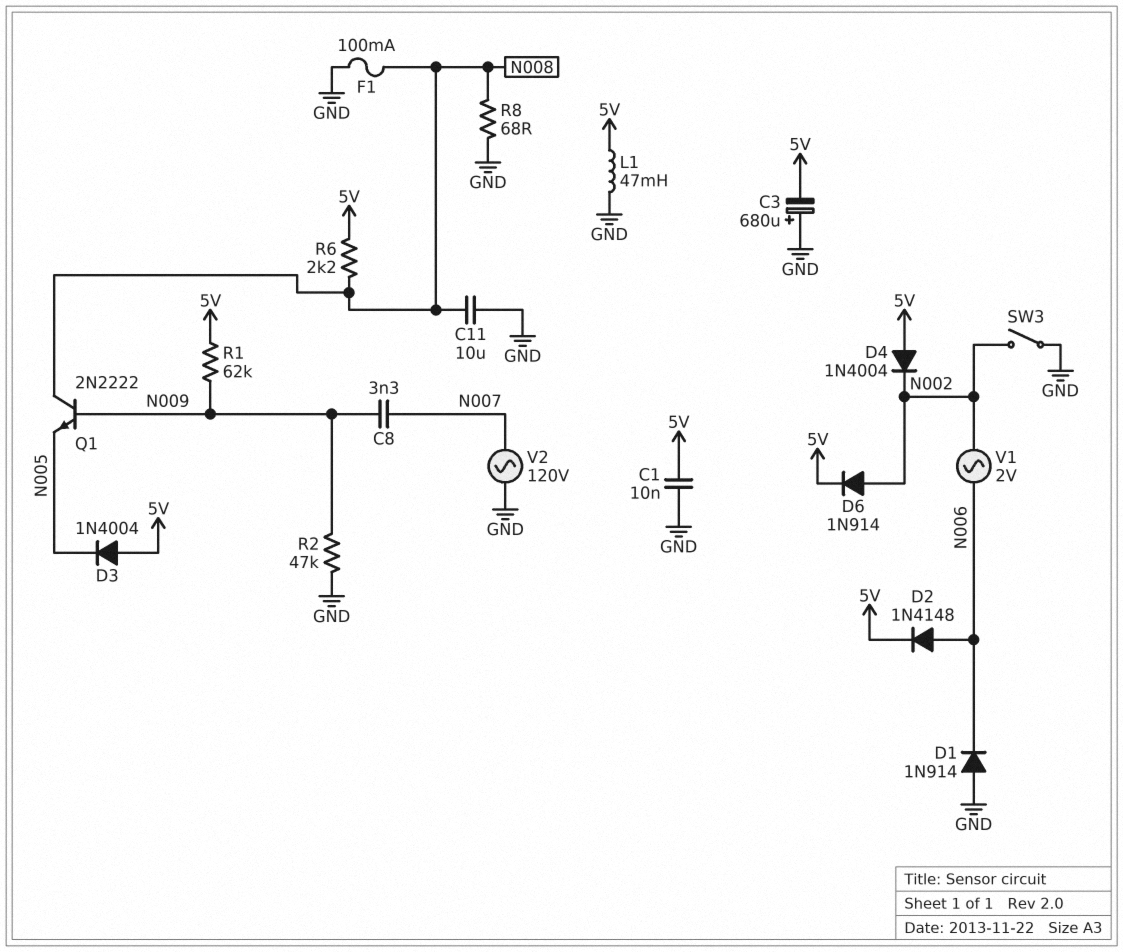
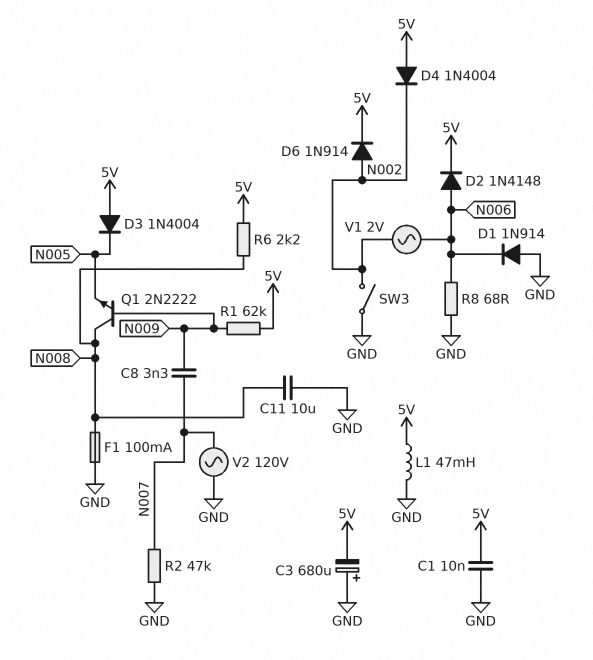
R2: 47k (GND, N009) -> 47k (GND, N007)
R8: 68 (GND, N008) -> 68 (GND, N006)

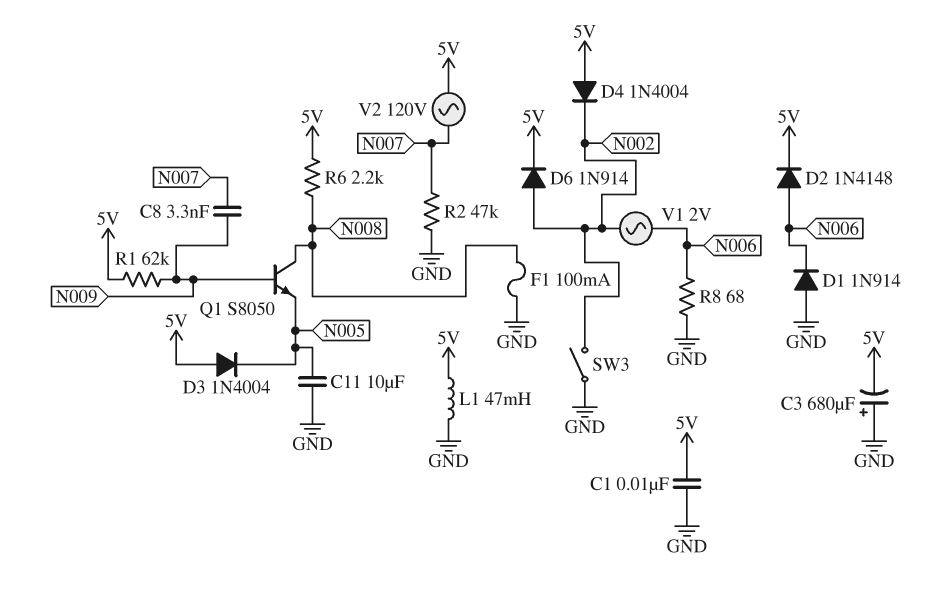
C11: 10uF (GND, N008) -> 10uF (GND, N005)
Q1: NPN 2N2222 (B N009, C N008, E N005) -> NPN S8050 (B N009, C N008, E N005)
V2: AC 120V (GND, N007) -> AC 120V (5V, N007)

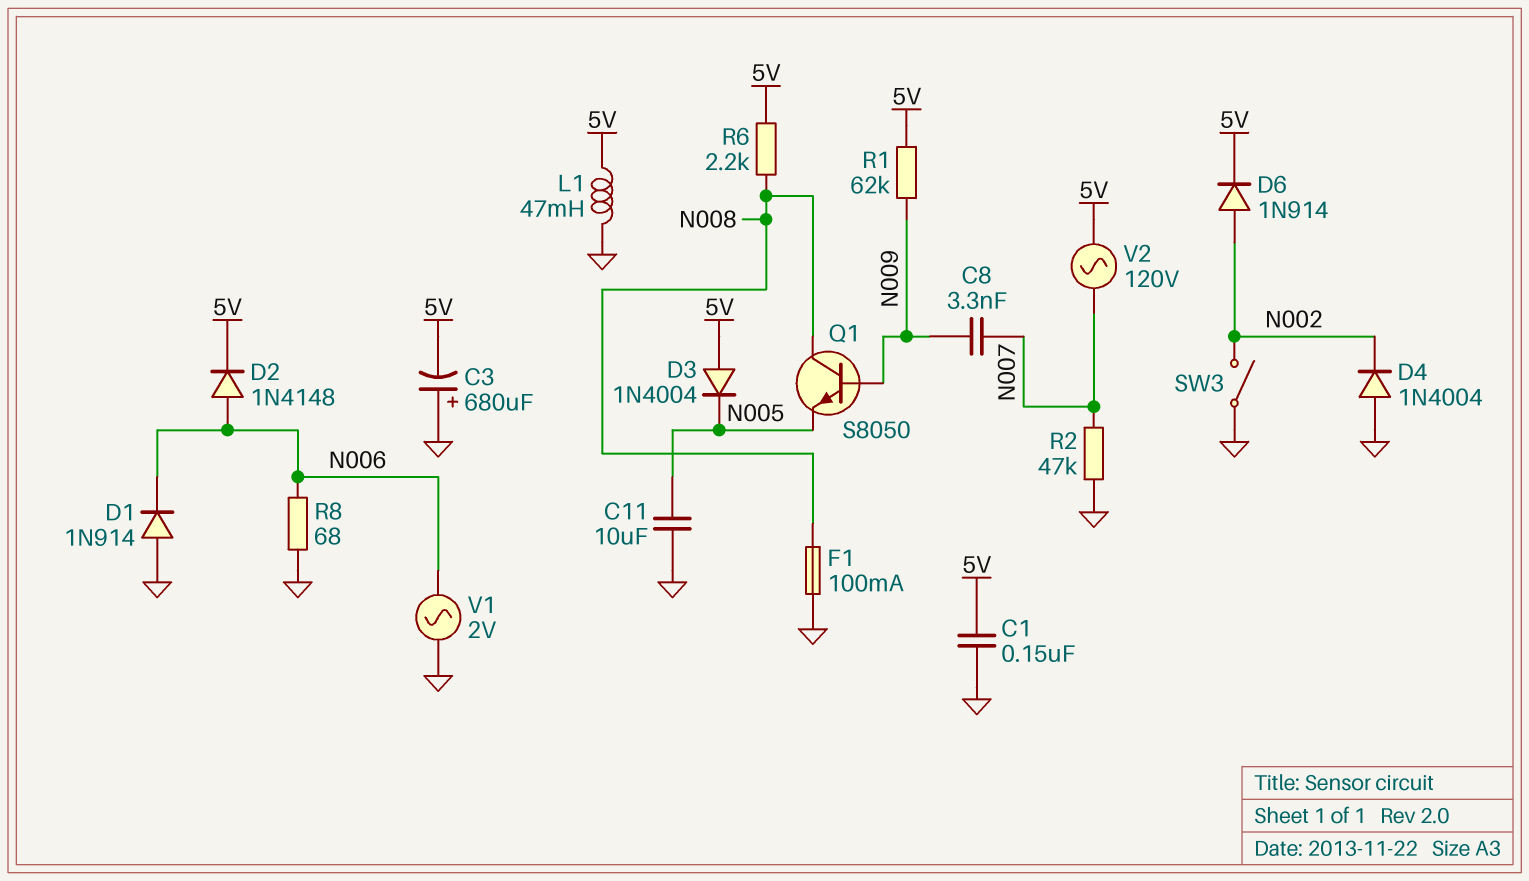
C1: 10nF (5V, GND) -> 150nF (5V, GND)
D4: diode 1N4004 (A 5V, K N002) -> diode 1N4004 (A GND, K N002)
V1: AC 2V (N002, N006) -> AC 2V (GND, N006)

